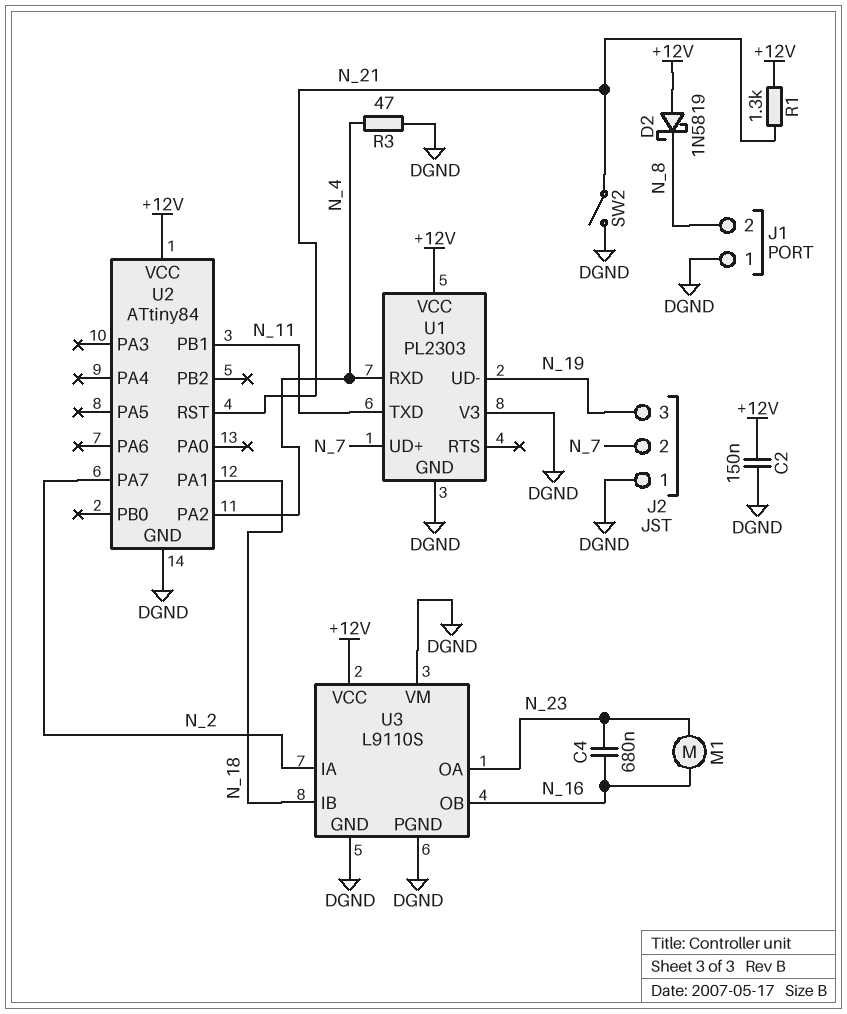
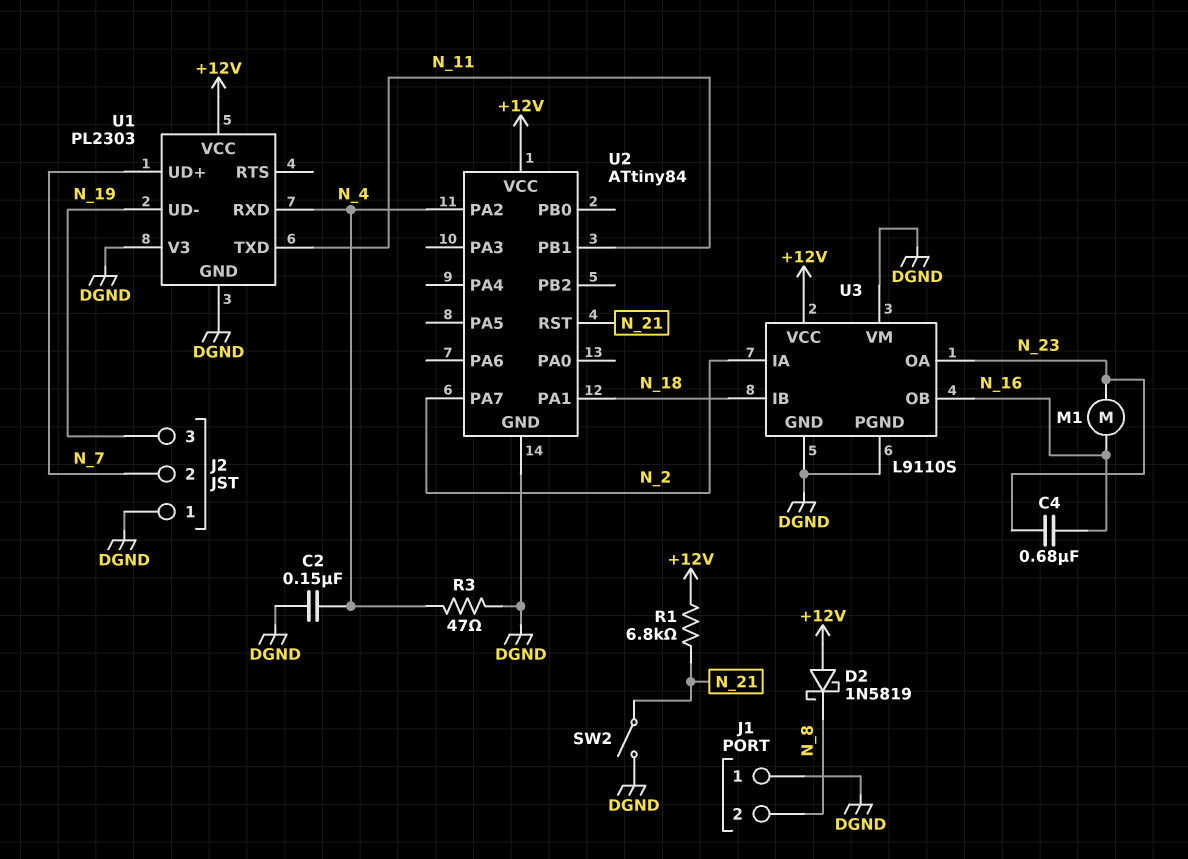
C2: 150nF (+12V, DGND) -> 150nF (DGND, N_4)
R1: 1.3k (+12V, N_21) -> 6.8k (+12V, N_21)

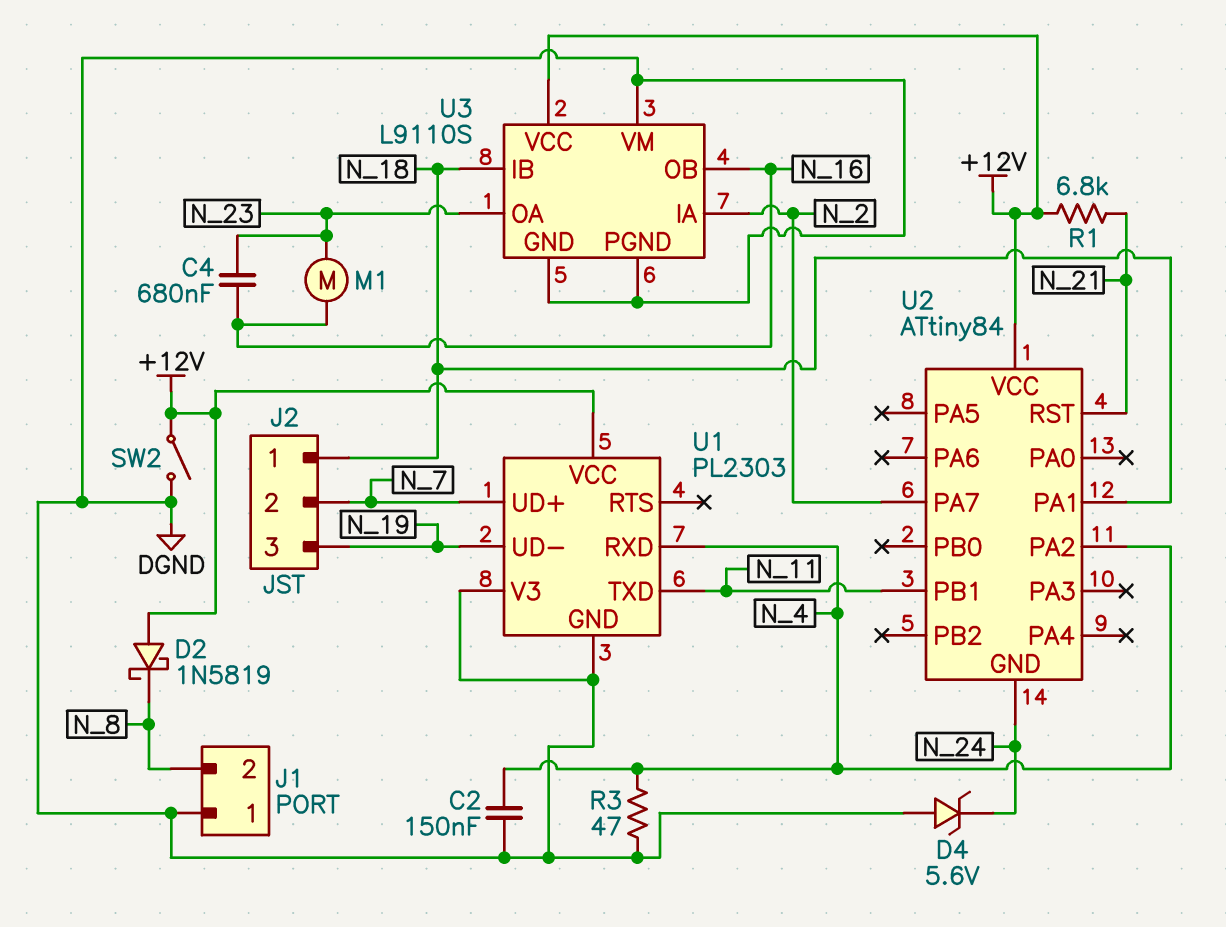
D4: none -> zener 5.6V (A DGND, K N_24)
J2 pin 1: DGND -> N_18
SW2: switch (DGND, N_21) -> switch (+12V, DGND)
U2 pin GND: DGND -> N_24

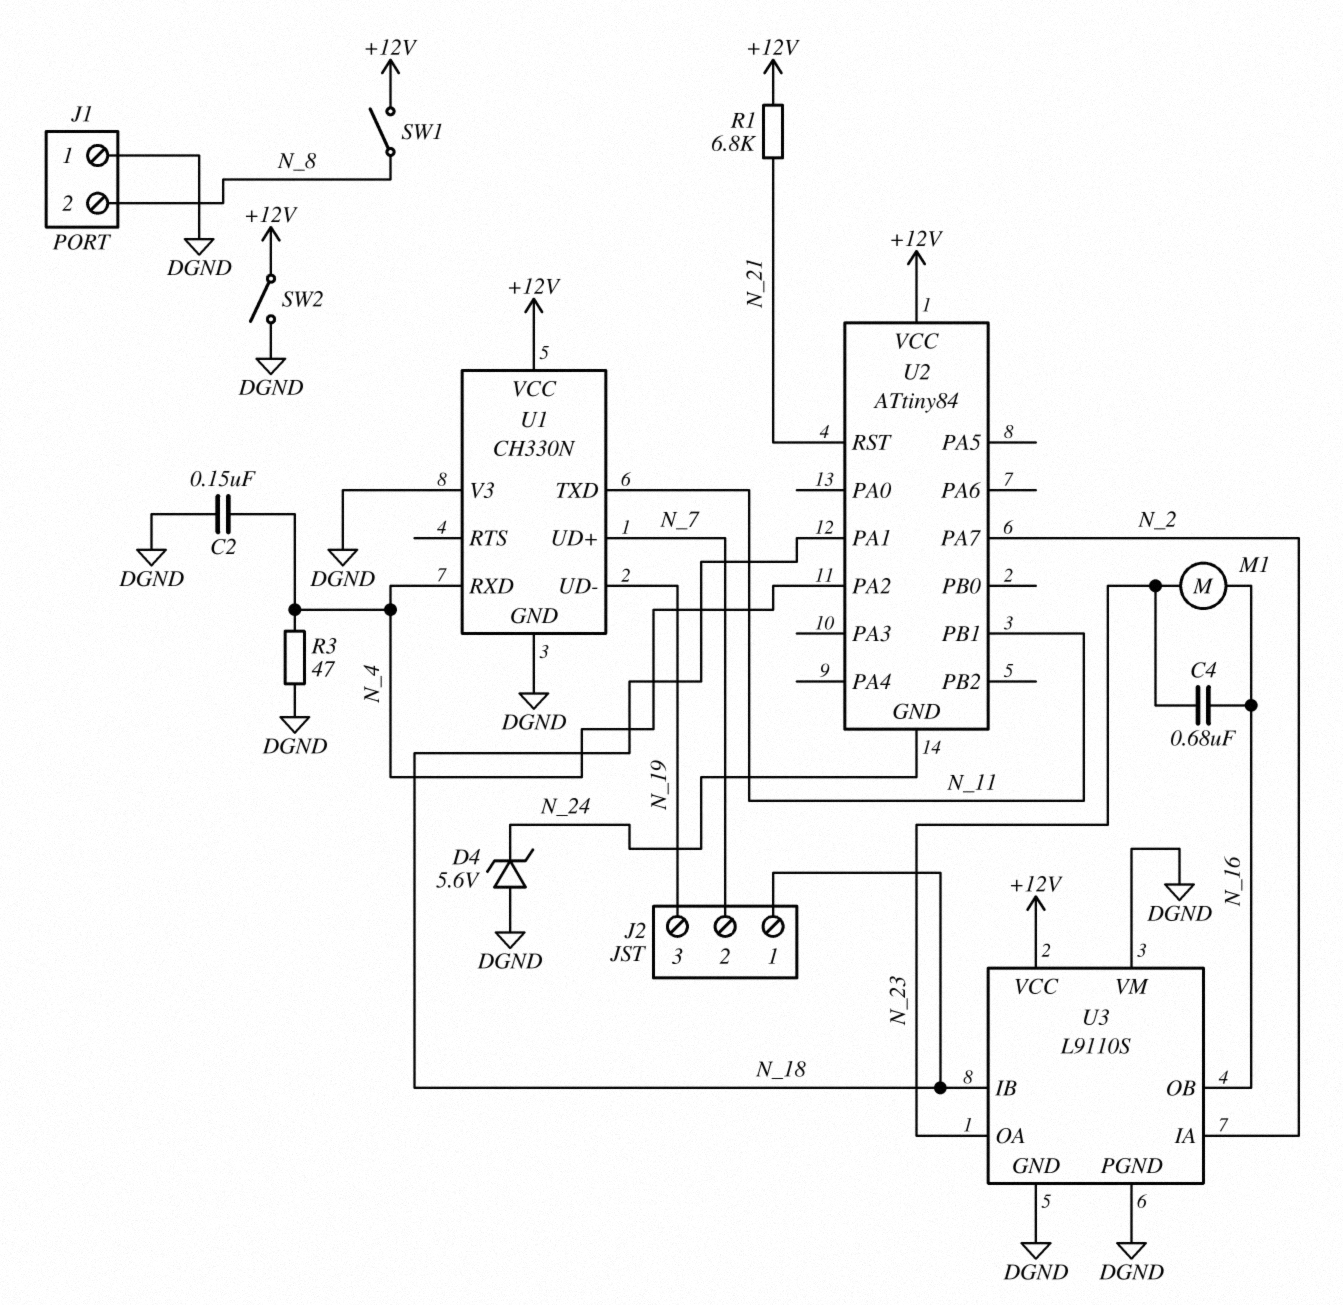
D2: schottky 1N5819 (A +12V, K N_8) -> none
SW1: none -> switch (+12V, N_8)
U1: PL2303 -> CH330N

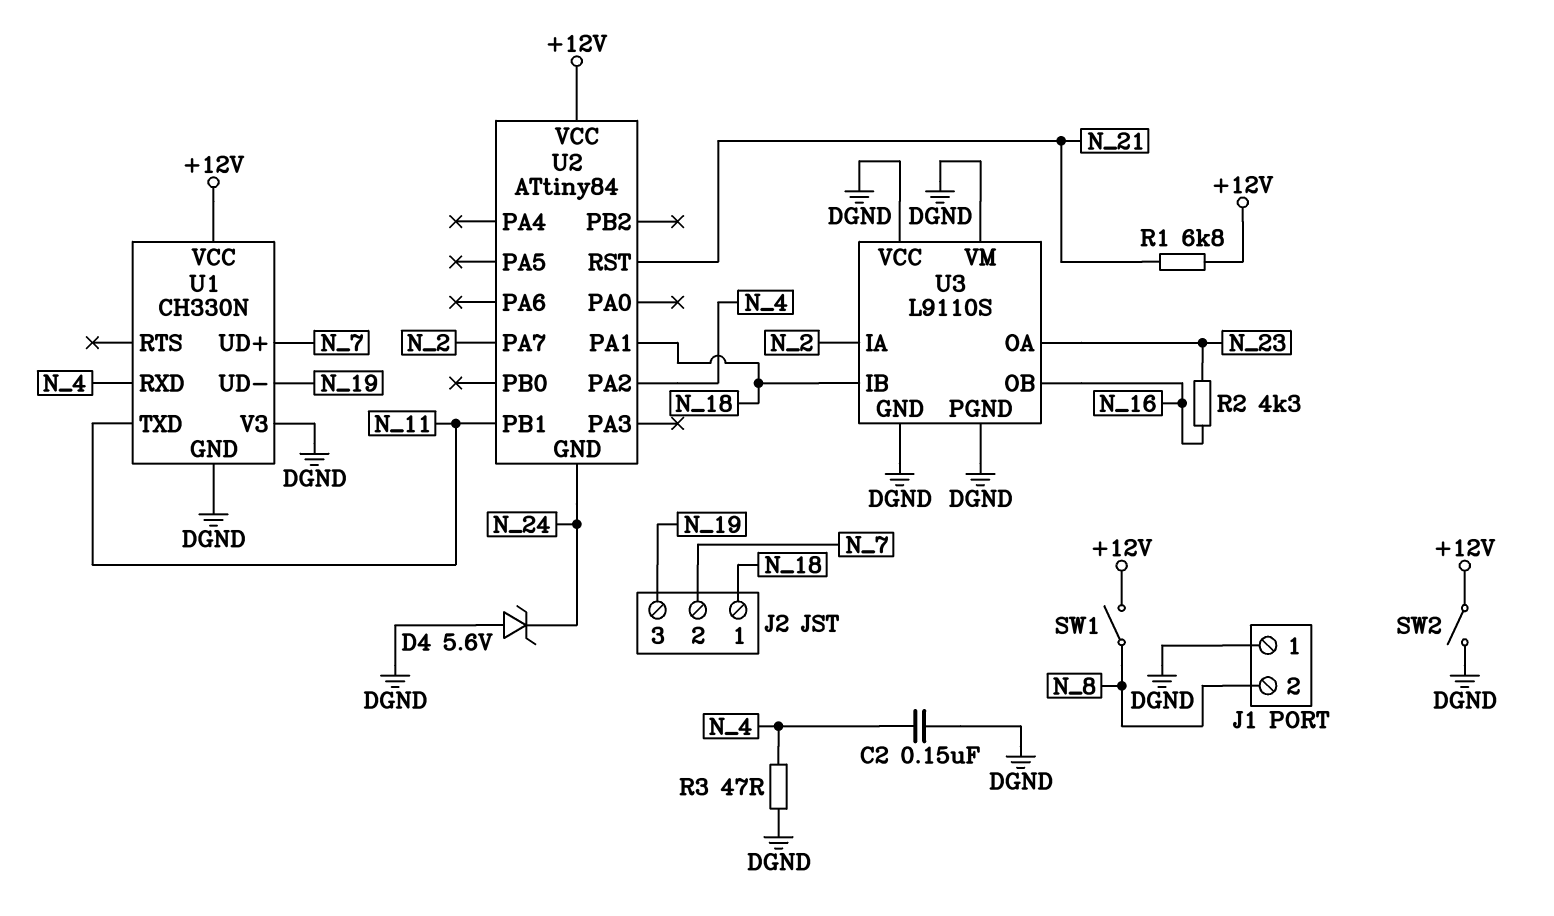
C4: 680nF (N_16, N_23) -> none
M1: motor (N_16, N_23) -> none
R2: none -> 4.3k (N_16, N_23)
U3 pin VCC: +12V -> DGND

